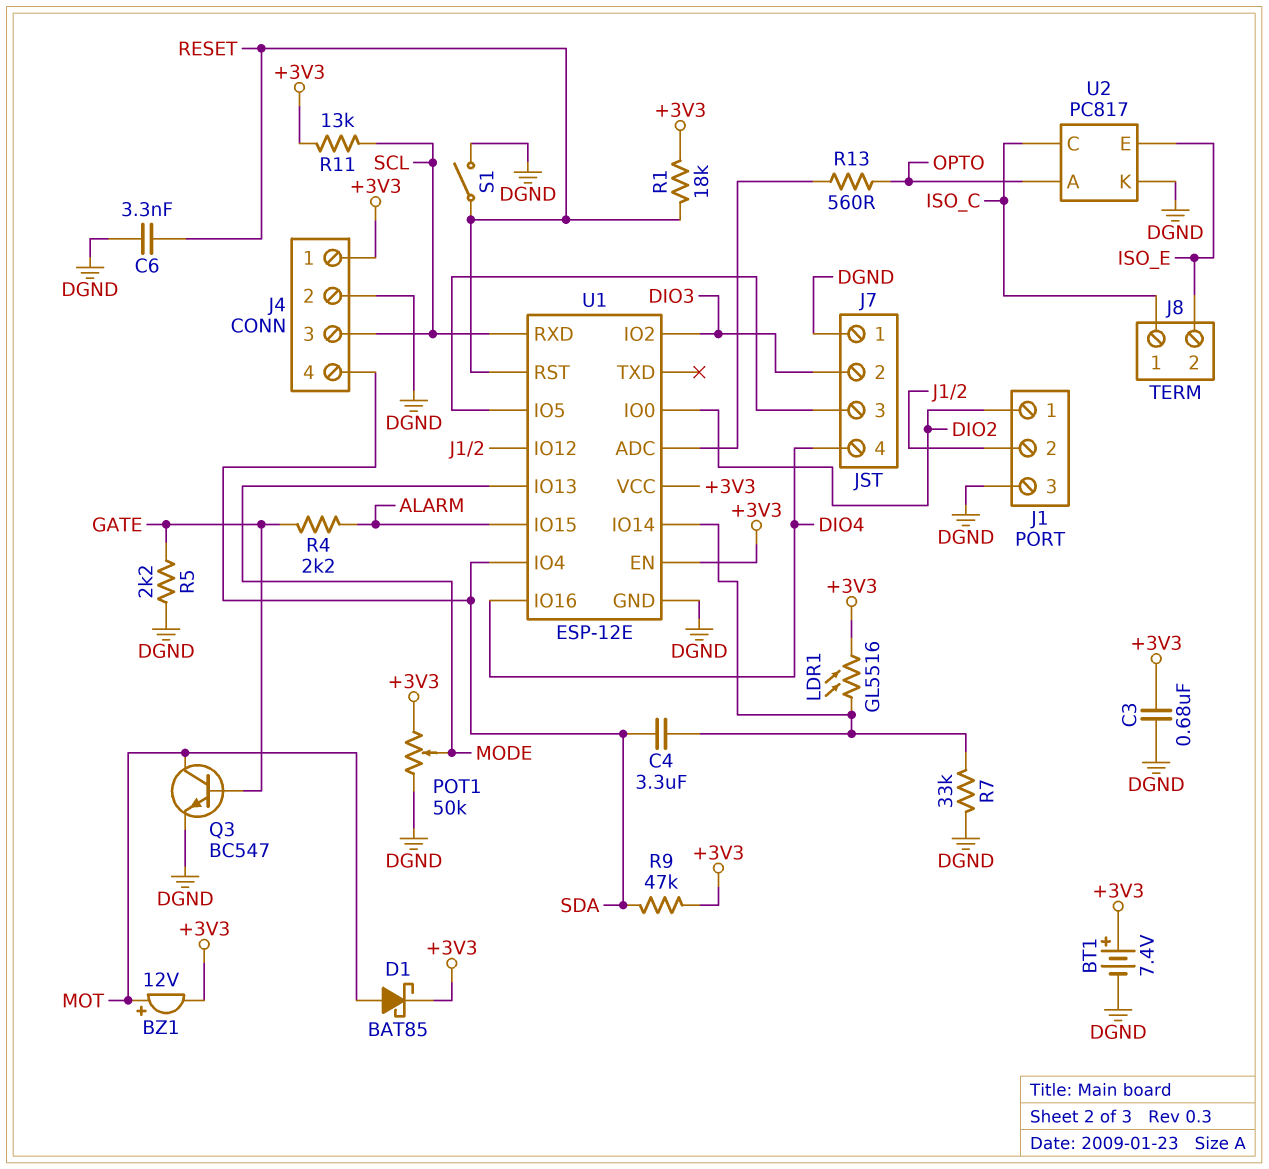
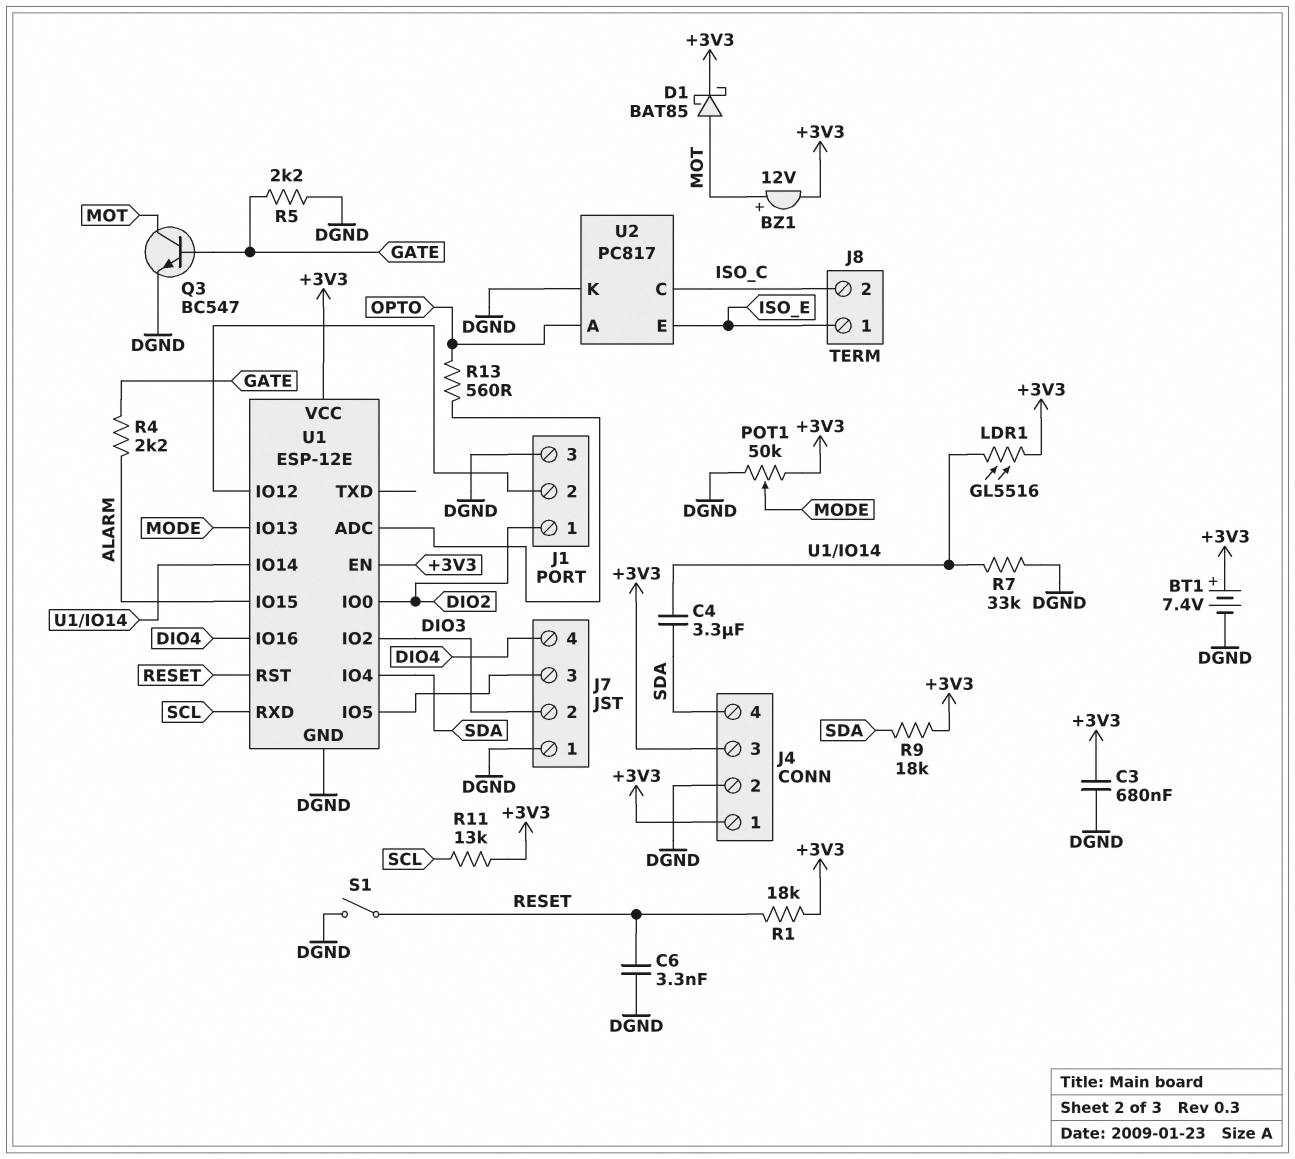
J4 pin 3: SCL -> +3V3
J8 pin 1: ISO_C -> ISO_E
J8 pin 2: ISO_E -> ISO_C
R9: 47k (+3V3, SDA) -> 18k (+3V3, SDA)

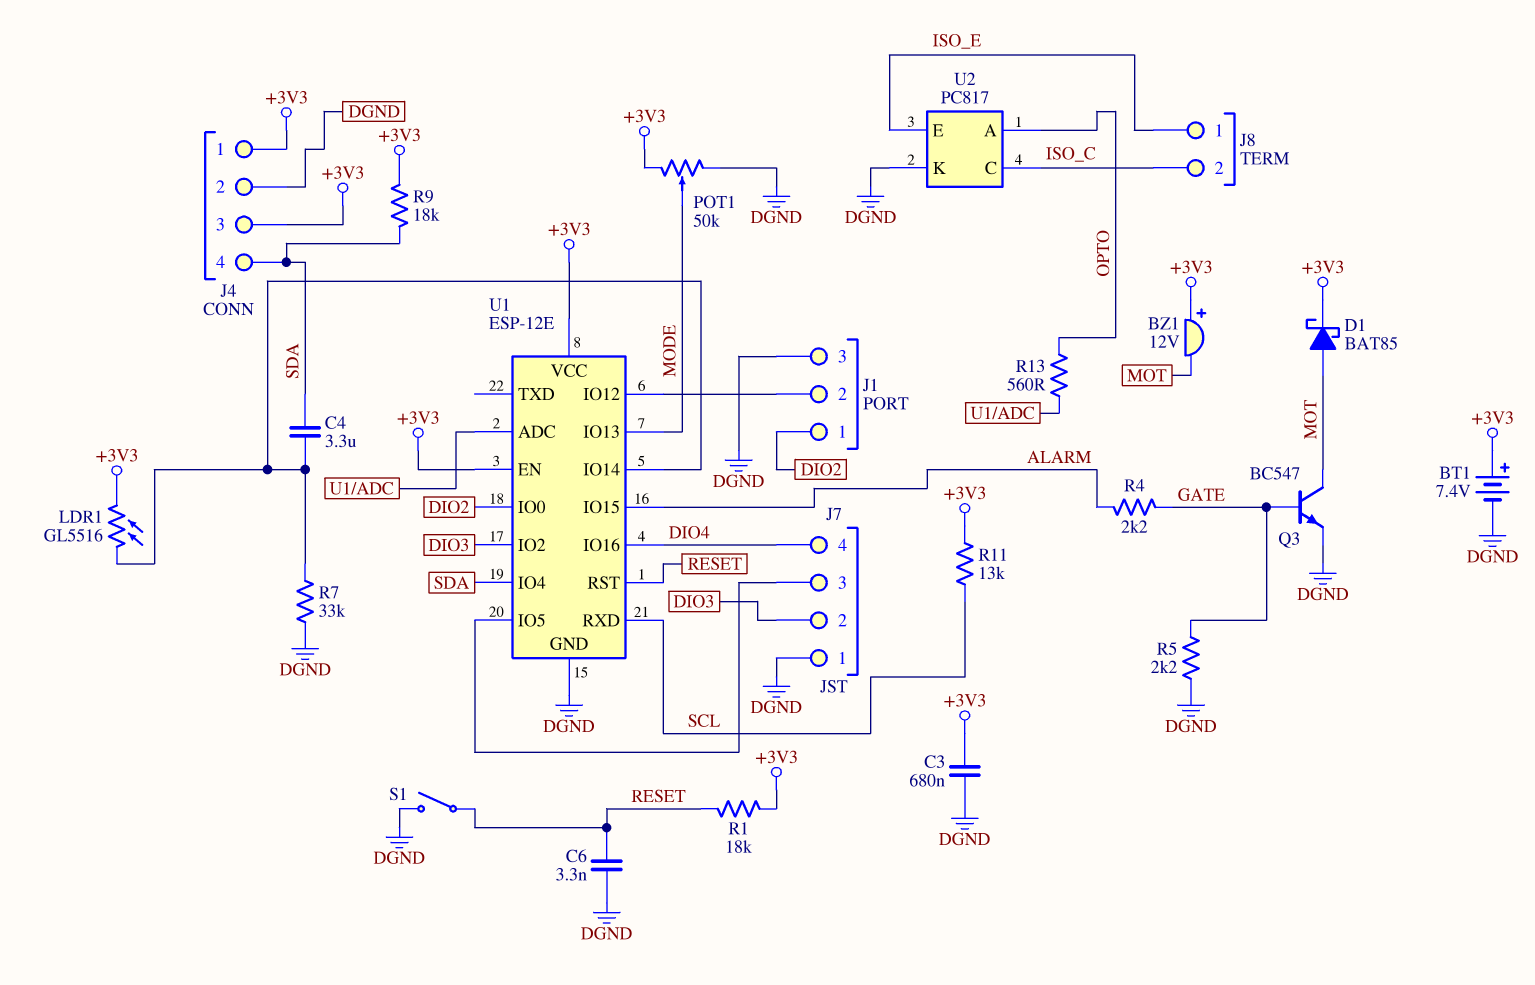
BZ1: buzzer 12V (plus MOT, minus +3V3) -> buzzer 12V (plus +3V3, minus MOT)

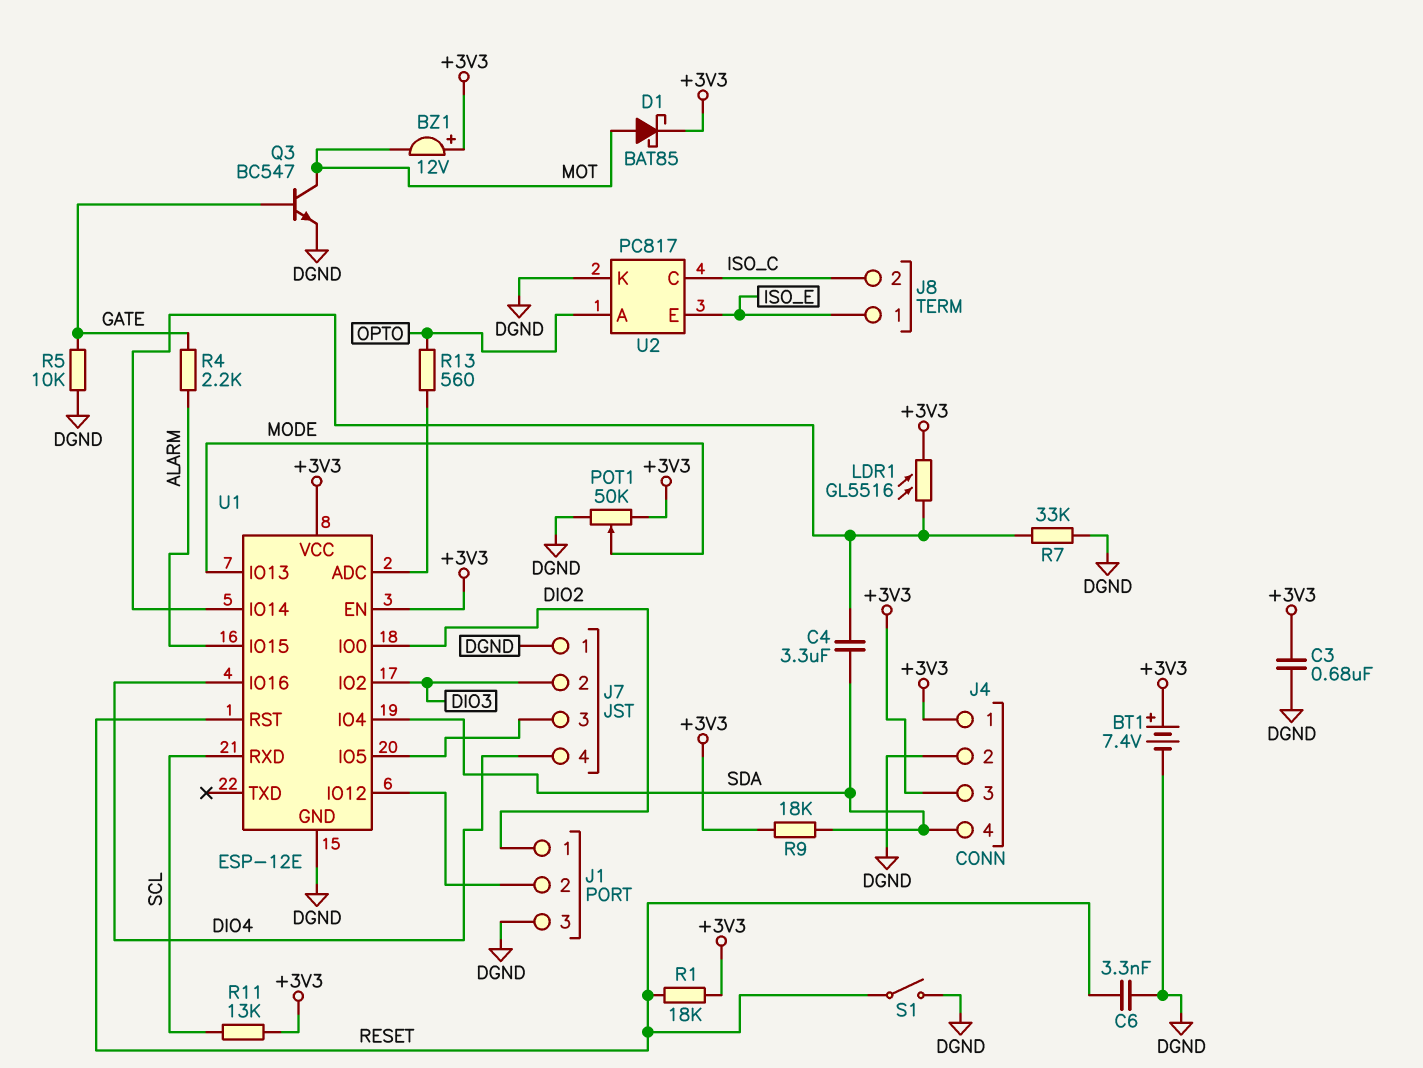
R5: 2.2k (DGND, GATE) -> 10k (DGND, GATE)

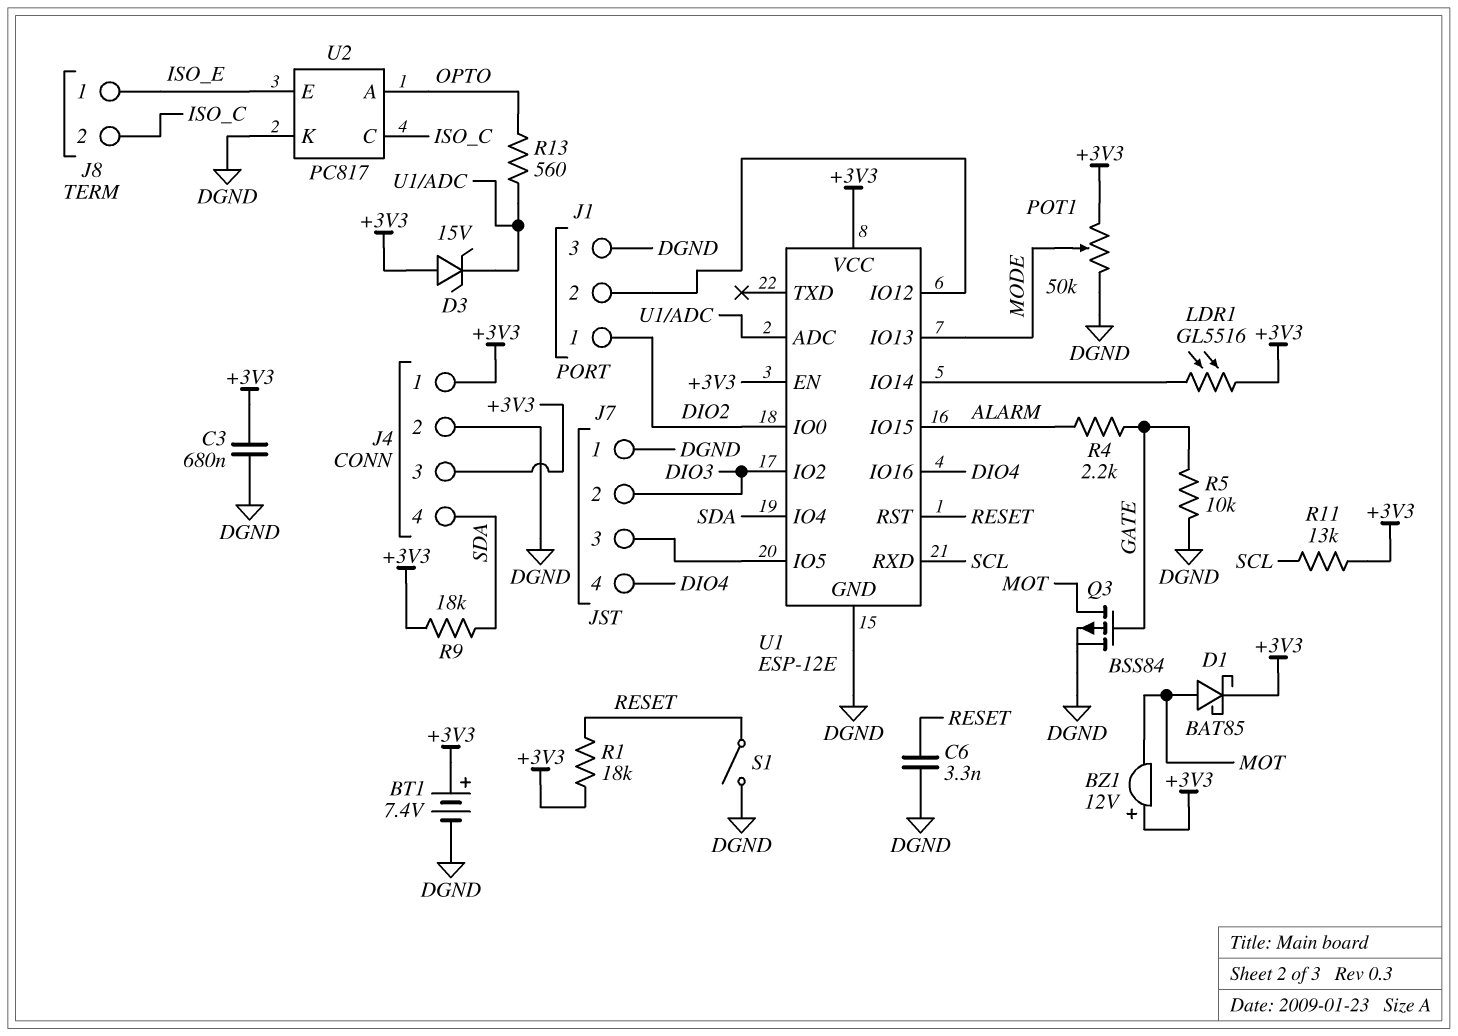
C4: 3.3uF (SDA, U1/IO14) -> none
D3: none -> zener 15V (A +3V3, K U1/ADC)
Q3: NPN BC547 (B GATE, C MOT, E DGND) -> PMOS BSS84 (G GATE, D MOT, S DGND)
R7: 33k (DGND, U1/IO14) -> none

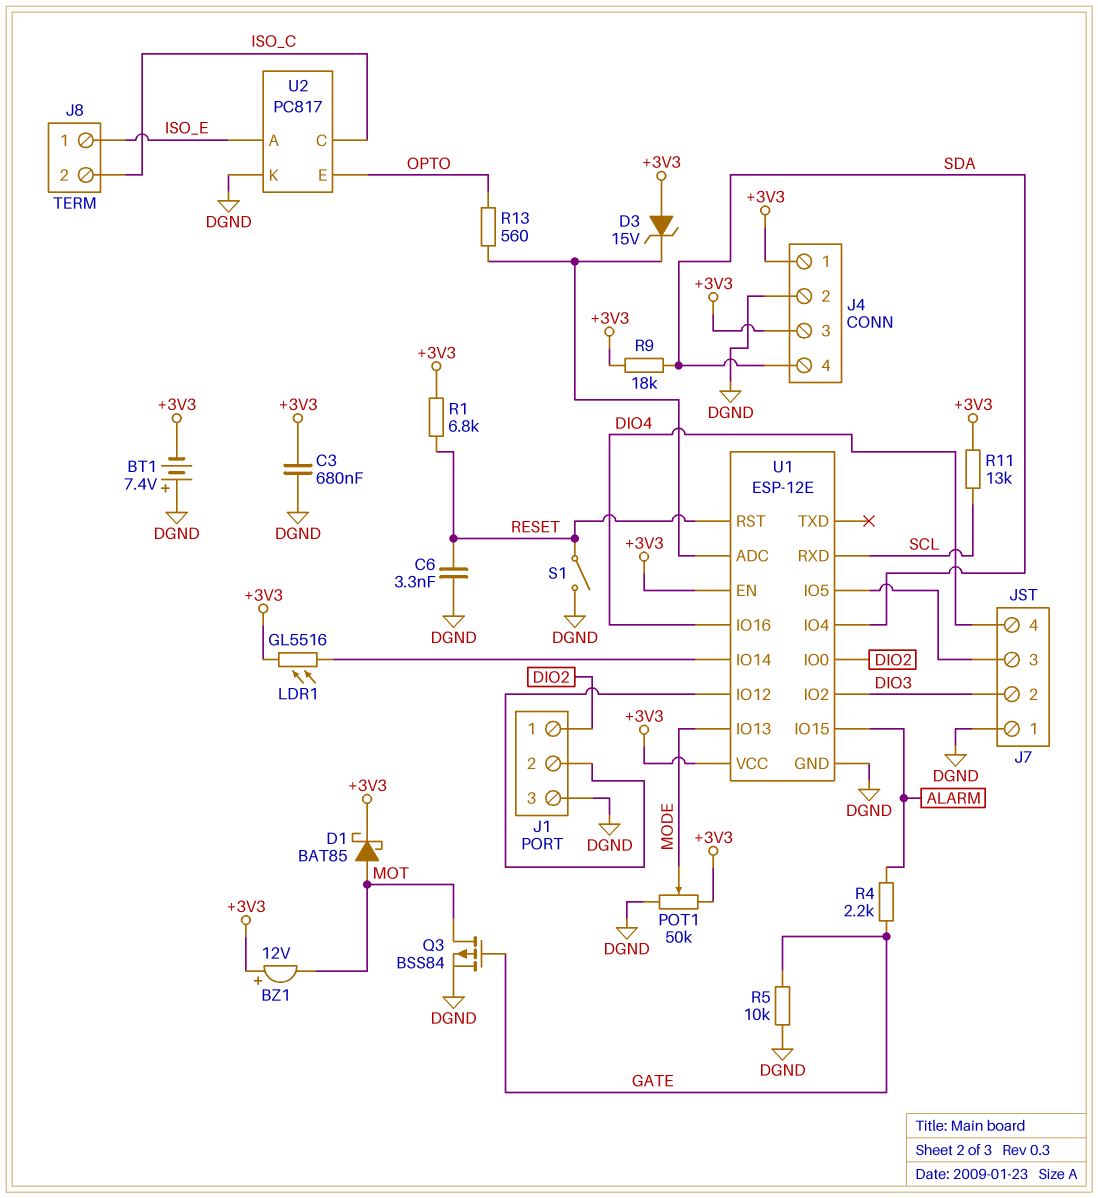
BT1: 7.4V (plus +3V3, minus DGND) -> 7.4V (plus DGND, minus +3V3)
R1: 18k (+3V3, RESET) -> 6.8k (+3V3, RESET)
U2 pin A: OPTO -> ISO_E
U2 pin E: ISO_E -> OPTO

